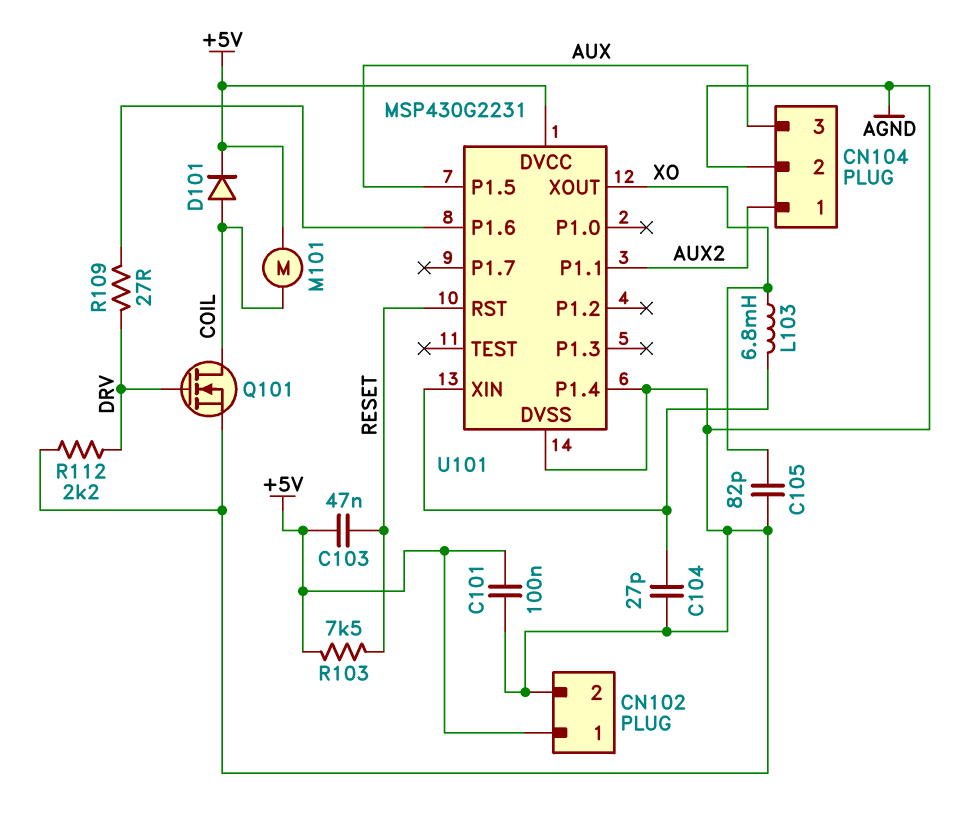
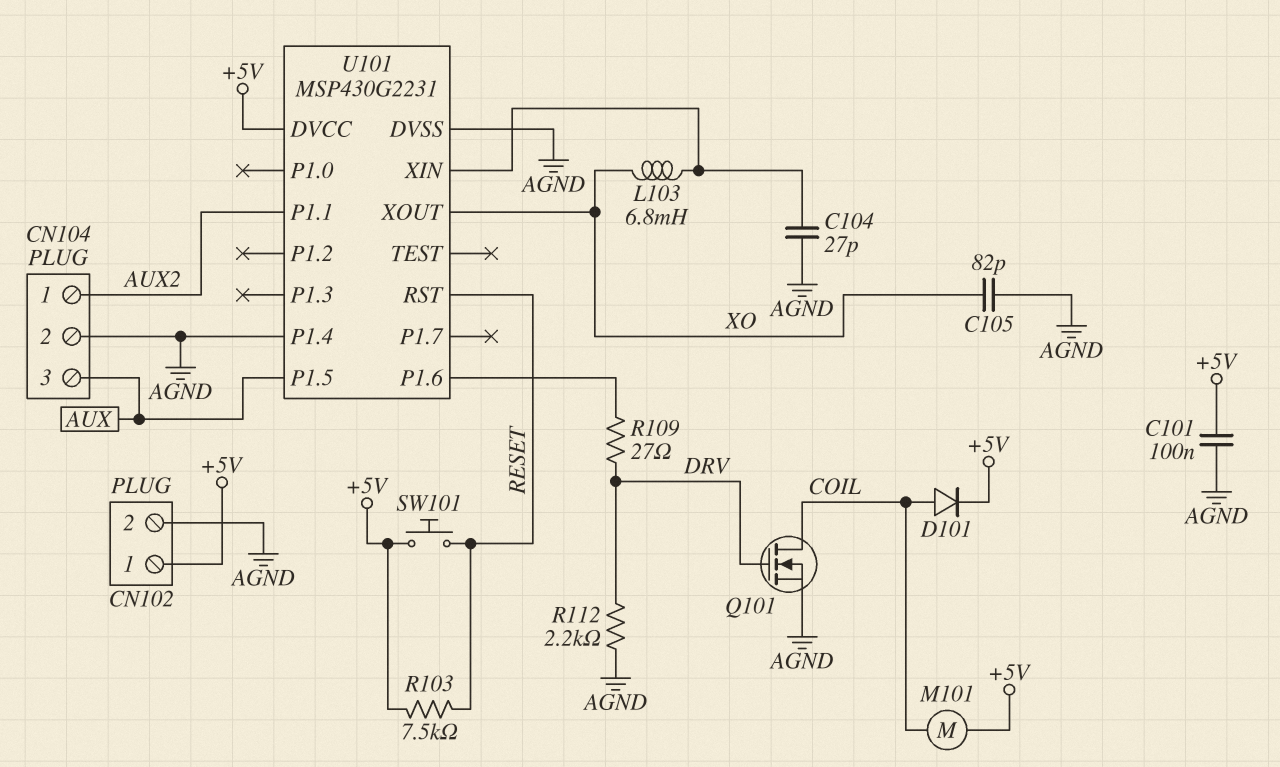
C103: 47nF (+5V, RESET) -> none
SW101: none -> button (+5V, RESET)

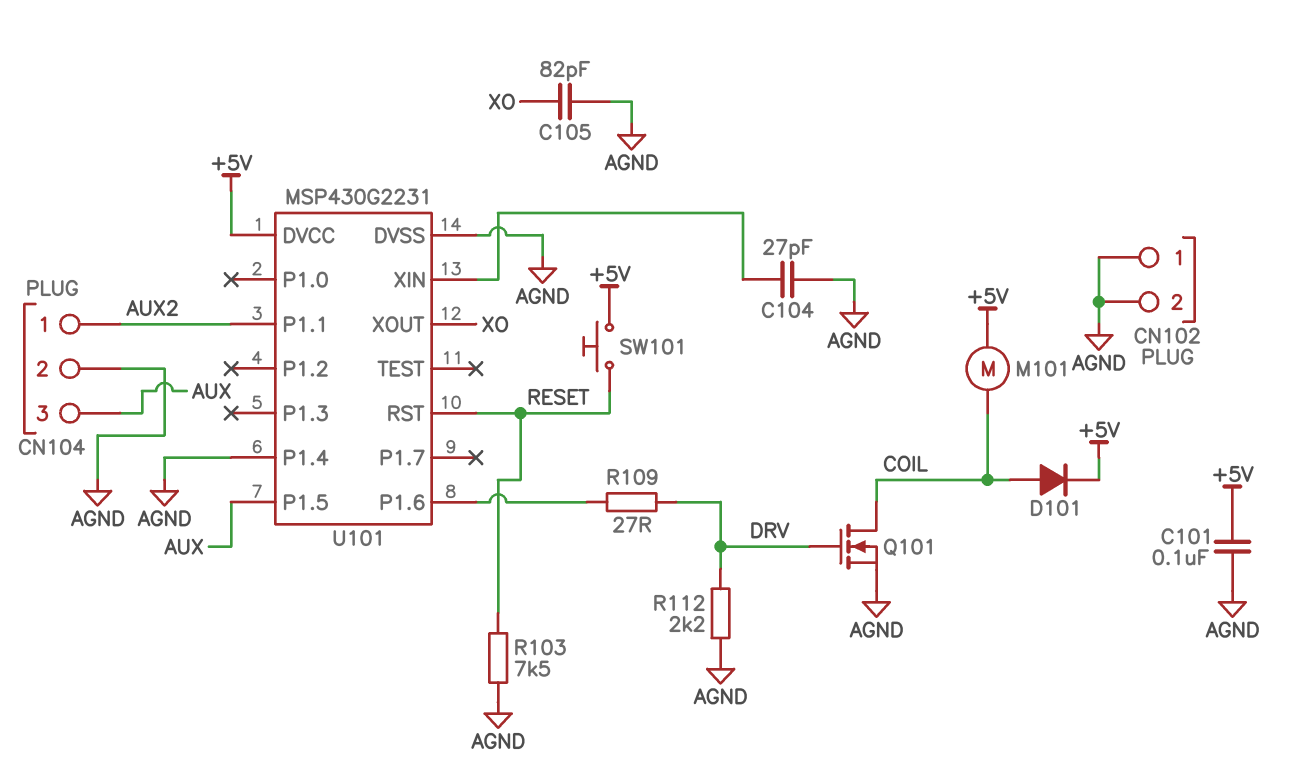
CN102 pin 1: +5V -> AGND
L103: 6.8mH (U101/XIN, XO) -> none
R103: 7.5k (+5V, RESET) -> 7.5k (AGND, RESET)

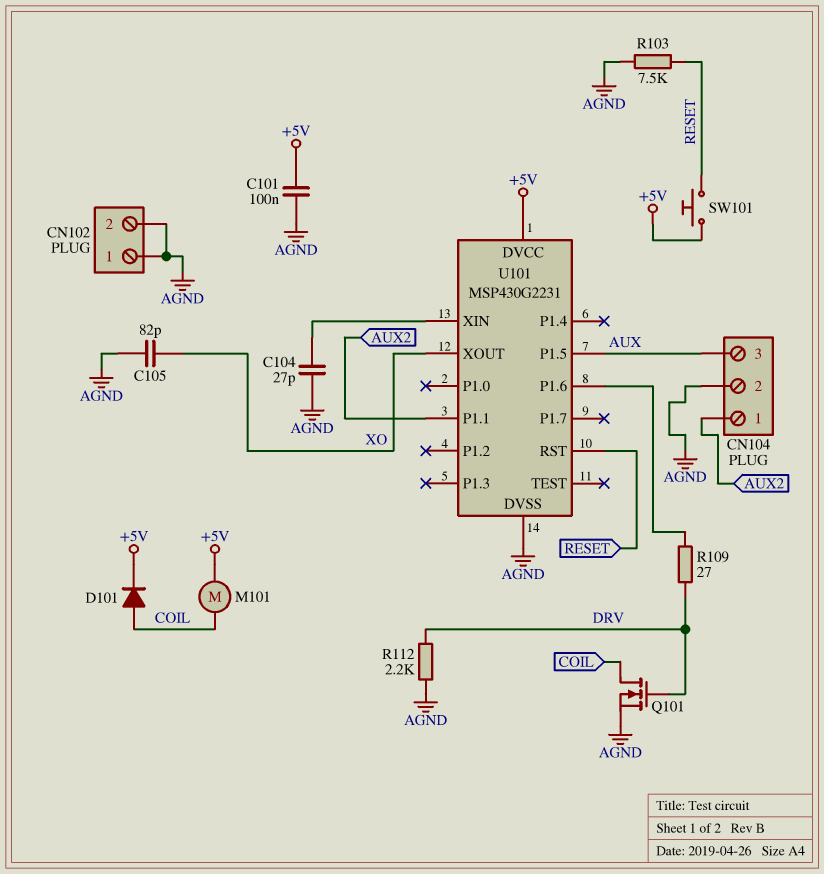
U101 pin P1.4: AGND -> none

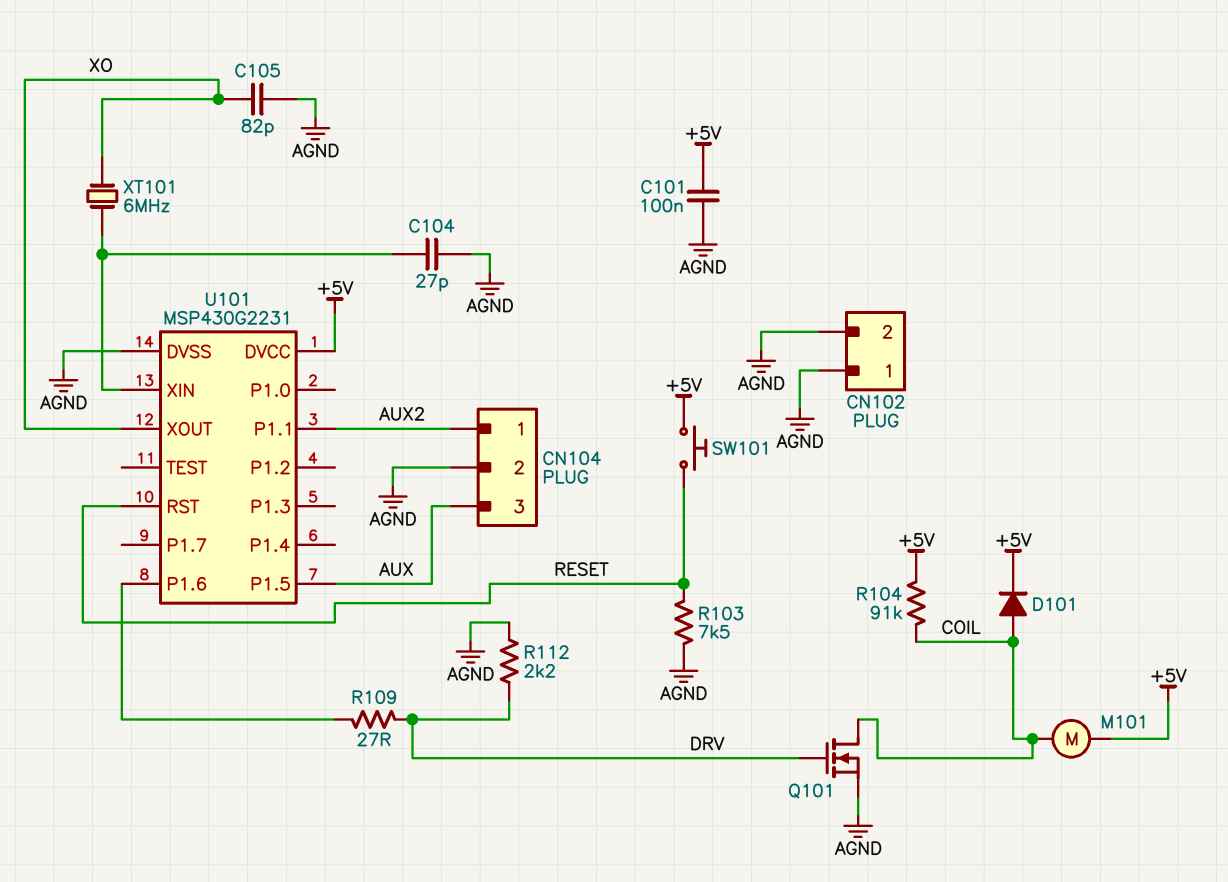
R104: none -> 91k (+5V, COIL)
XT101: none -> 6MHz (U101/XIN, XO)

